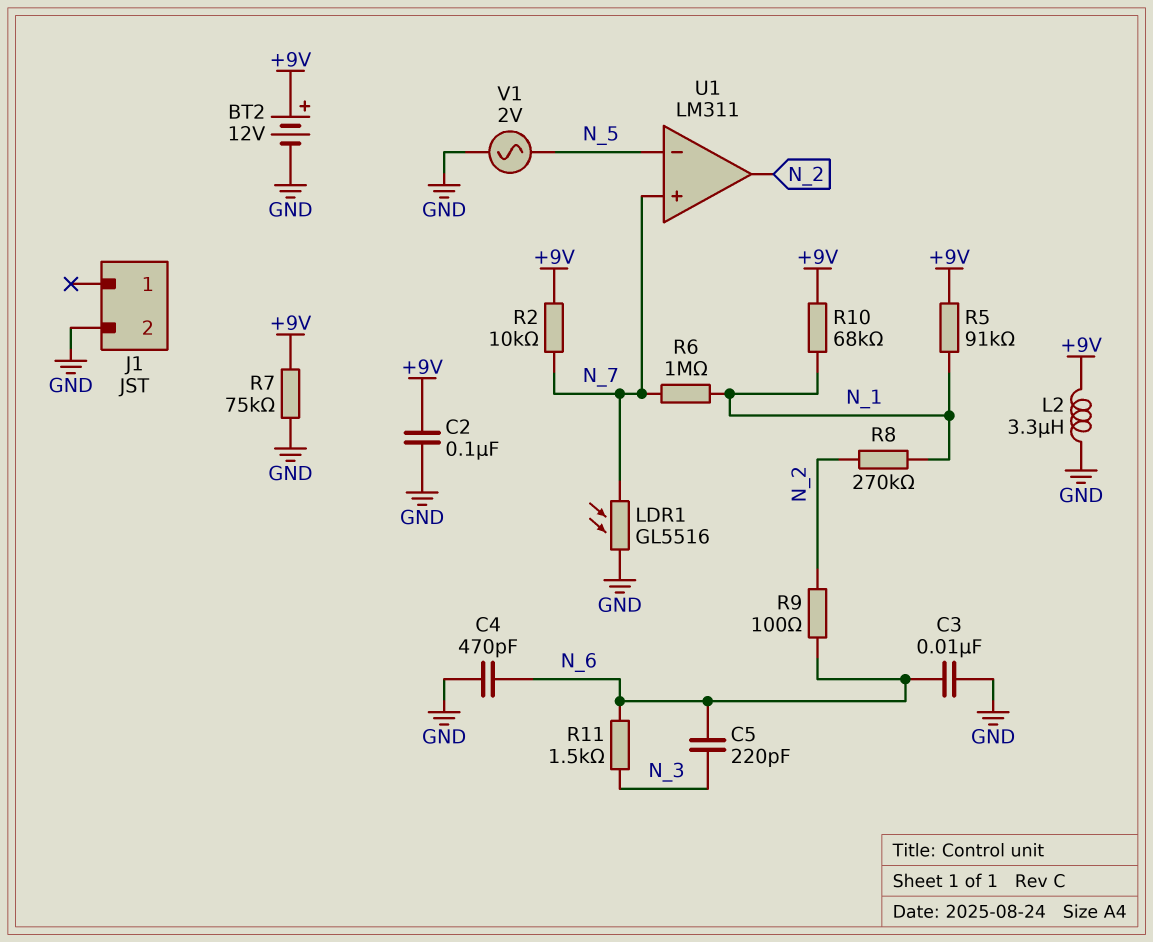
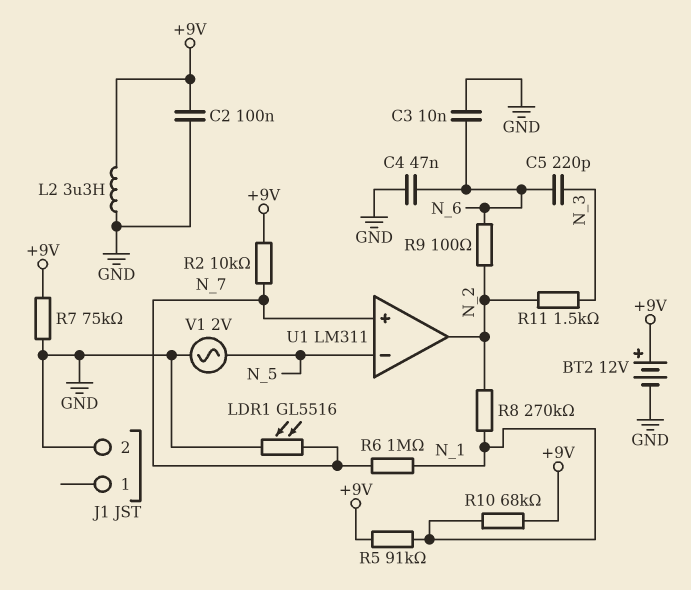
C4: 470pF (GND, N_6) -> 47nF (GND, N_6)
R11: 1.5k (N_3, N_6) -> 1.5k (N_2, N_3)

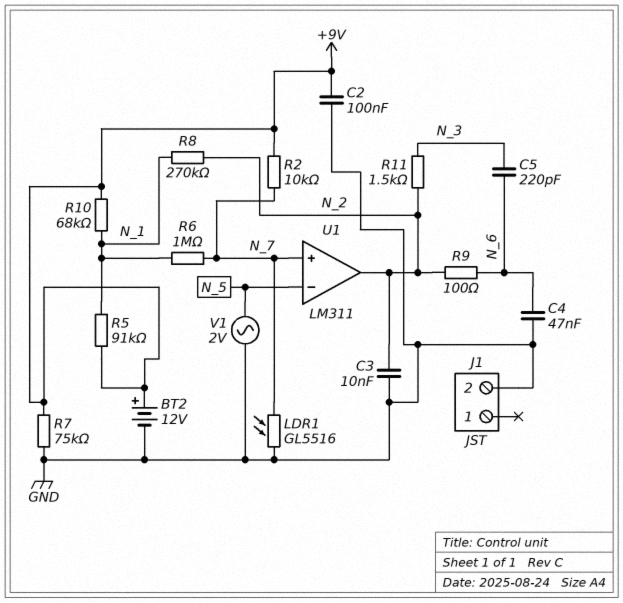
C3: 10nF (GND, N_6) -> 10nF (GND, N_2)
L2: 3.3uH (+9V, GND) -> none

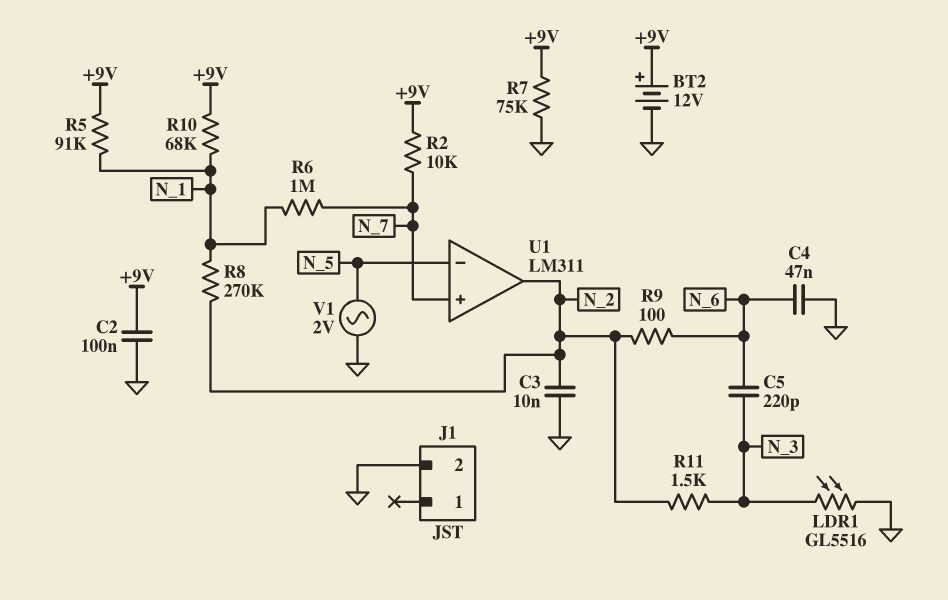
LDR1: GL5516 (GND, N_7) -> GL5516 (GND, N_3)

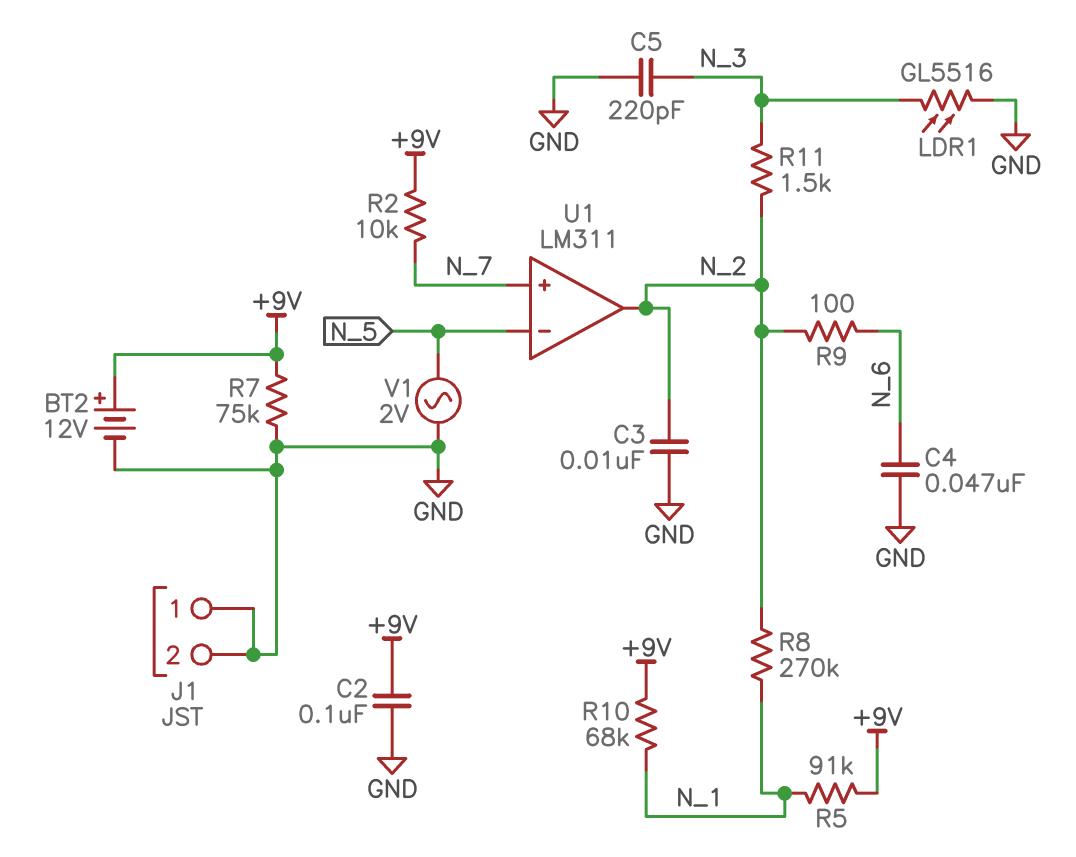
C5: 220pF (N_3, N_6) -> 220pF (GND, N_3)
J1 pin 1: none -> GND
R6: 1M (N_1, N_7) -> none

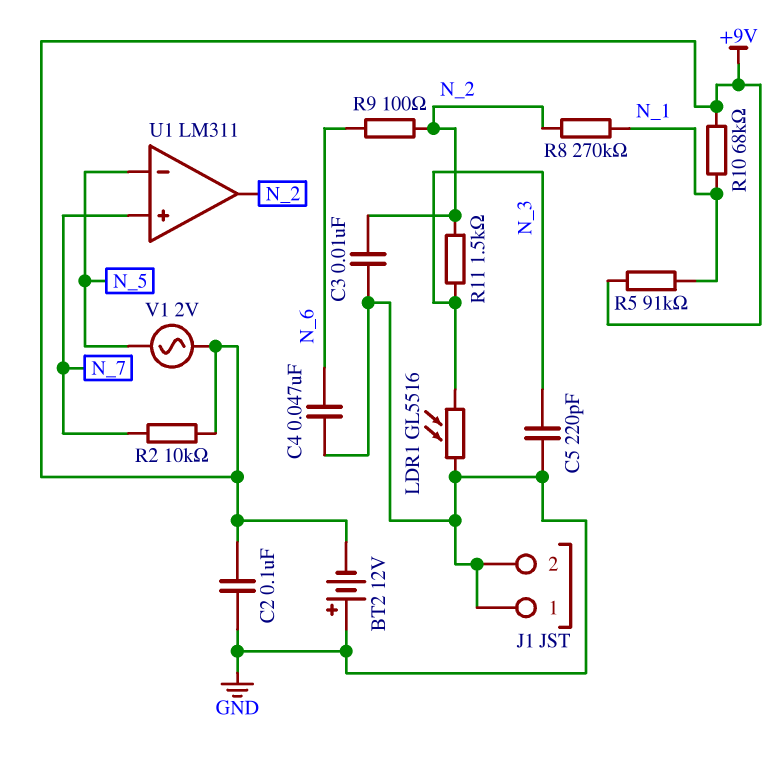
BT2: 12V (plus +9V, minus GND) -> 12V (plus GND, minus +9V)
R7: 75k (+9V, GND) -> none
V1: AC 2V (GND, N_5) -> AC 2V (+9V, N_5)

